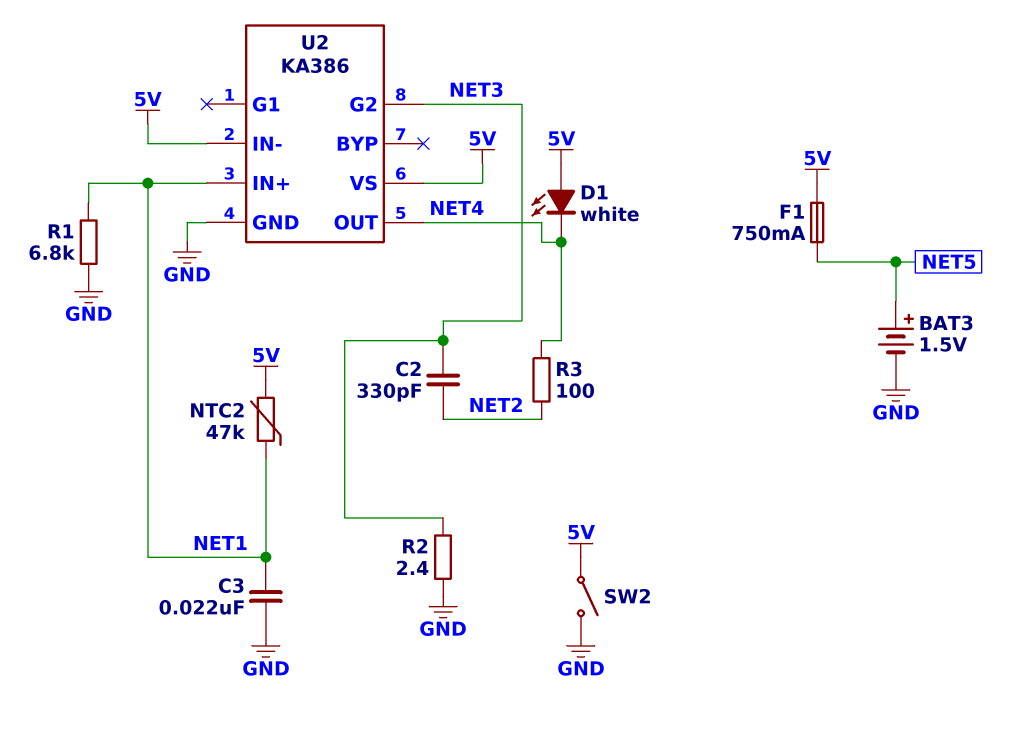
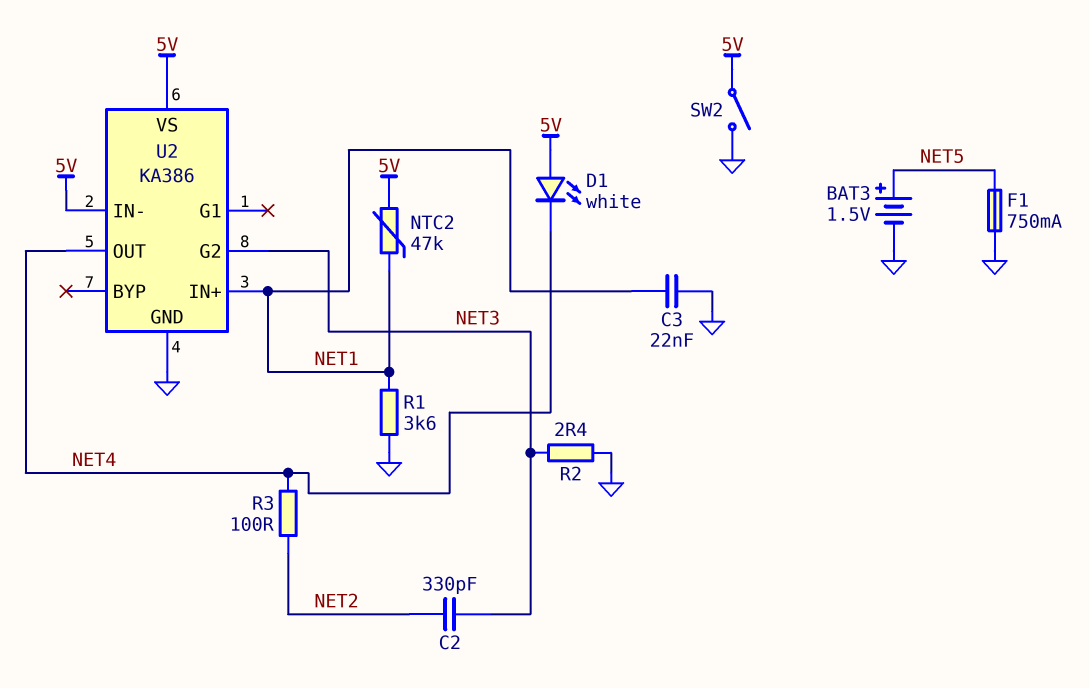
F1: 750mA (5V, NET5) -> 750mA (GND, NET5)
R1: 6.8k (GND, NET1) -> 3.6k (GND, NET1)

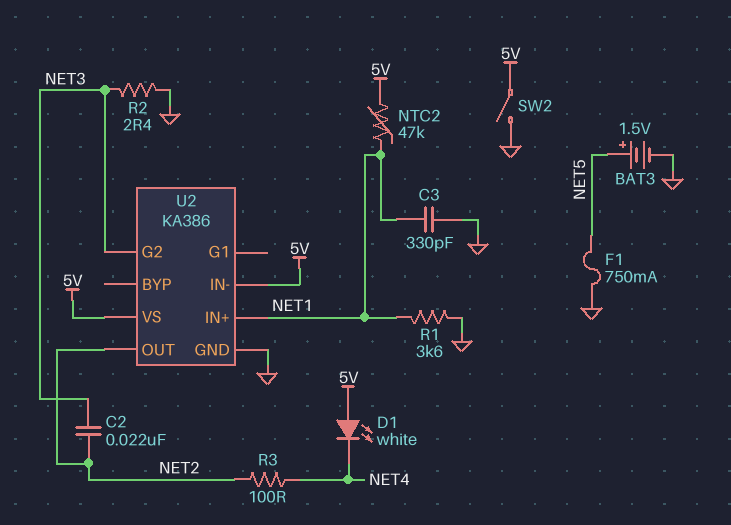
C2: 330pF (NET2, NET3) -> 22nF (NET2, NET3)
C3: 22nF (GND, NET1) -> 330pF (GND, NET1)
U2 pin OUT: NET4 -> NET2

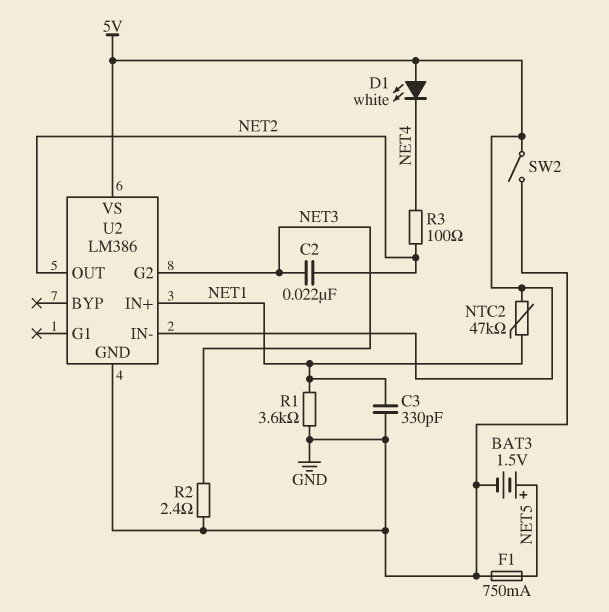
U2: KA386 -> LM386

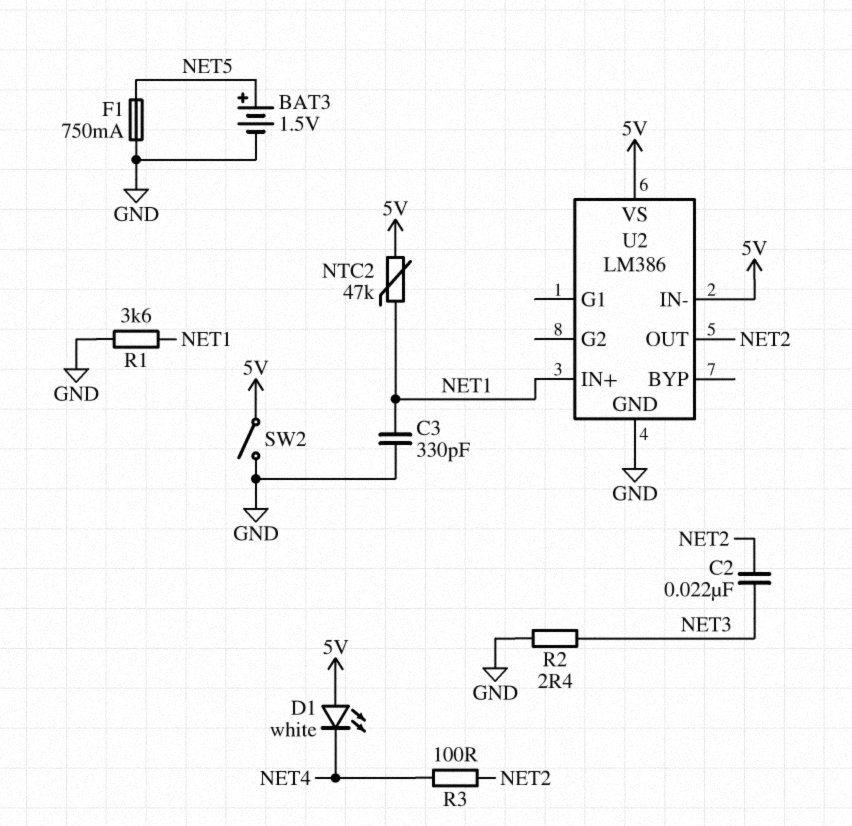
U2 pin G2: NET3 -> none

